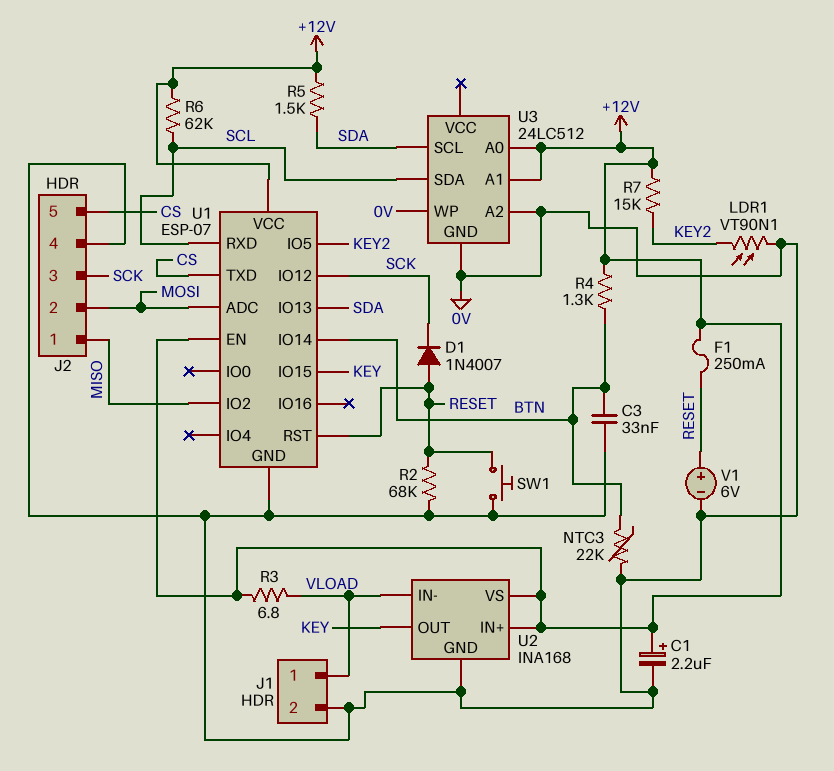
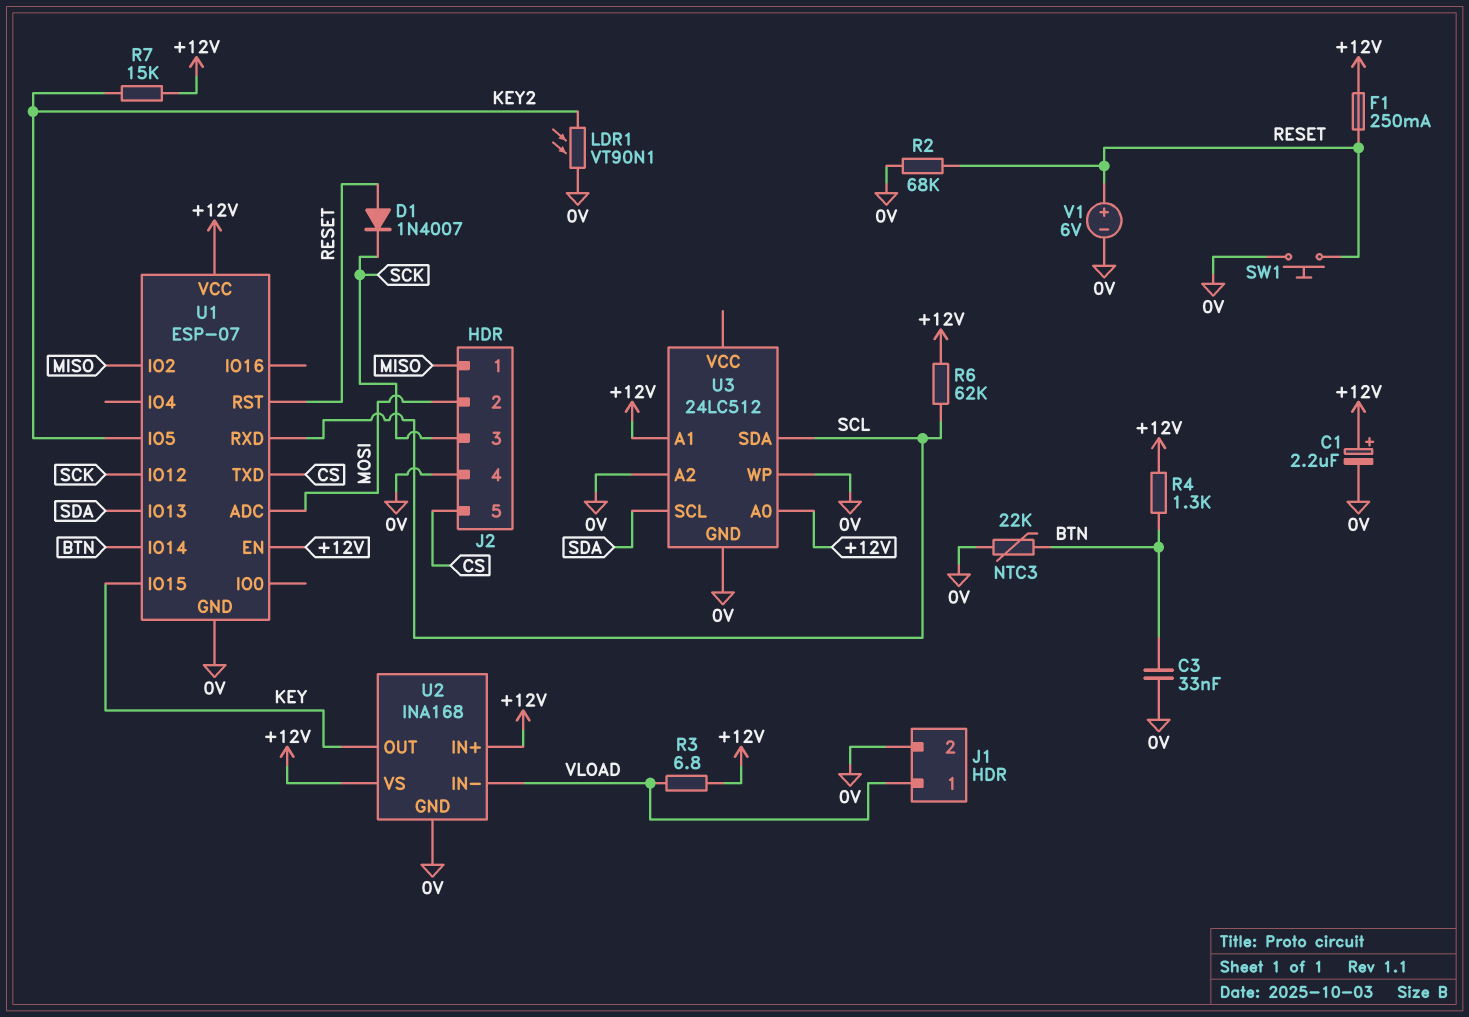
R5: 1.5k (+12V, SDA) -> none

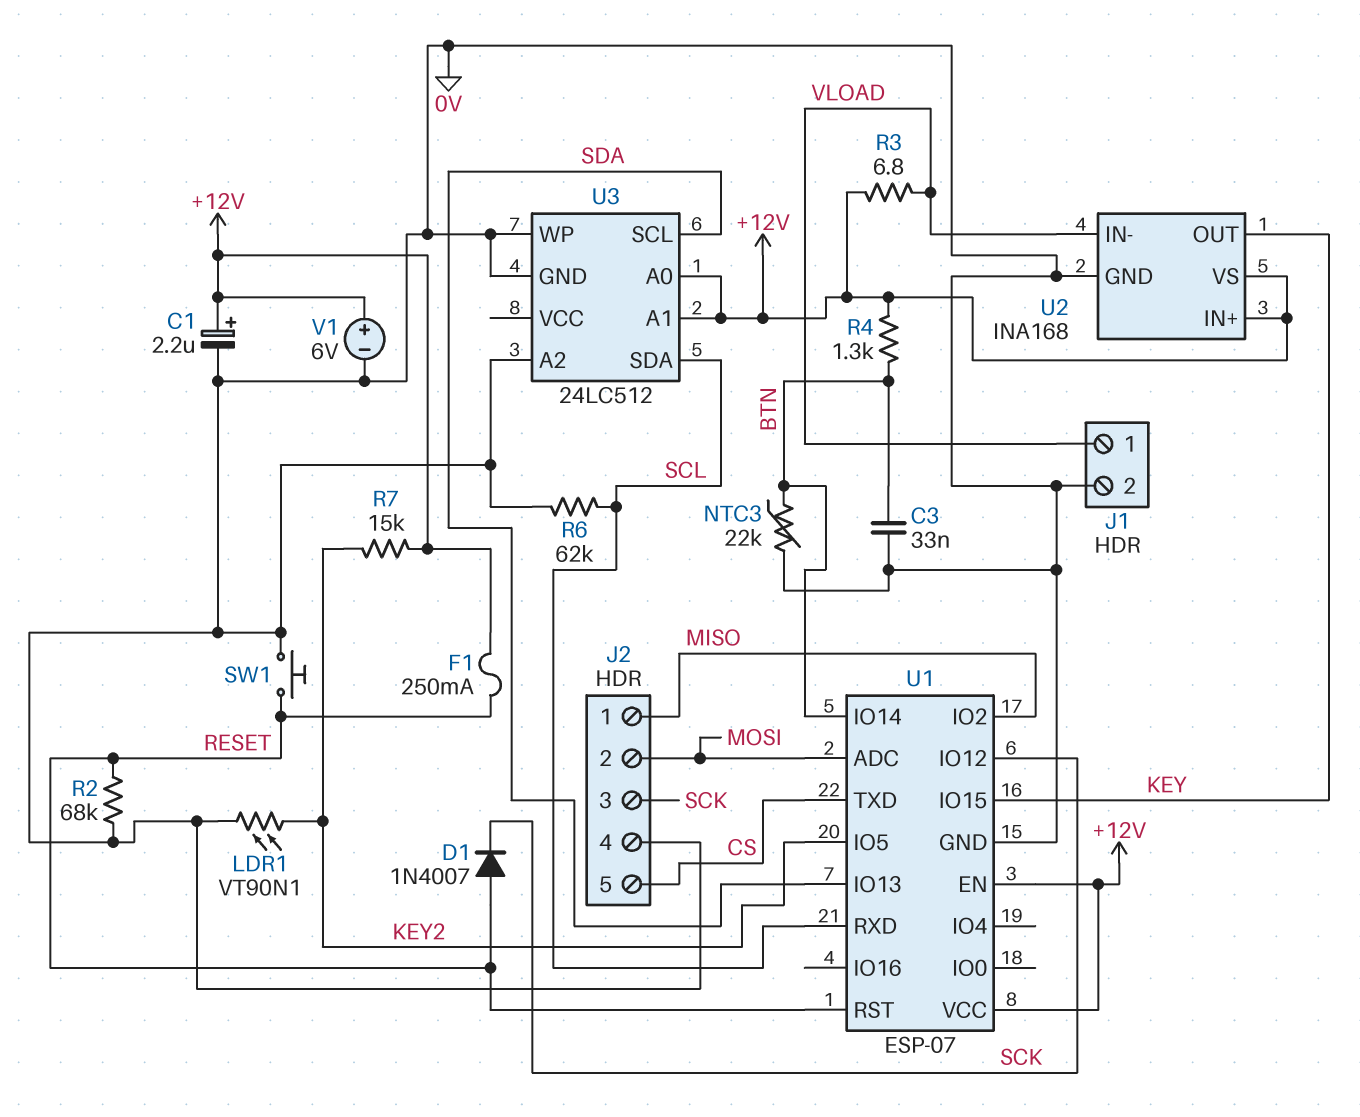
R6: 62k (+12V, SCL) -> 62k (0V, SCL)
V1: 6V (plus RESET, minus 0V) -> 6V (plus +12V, minus 0V)

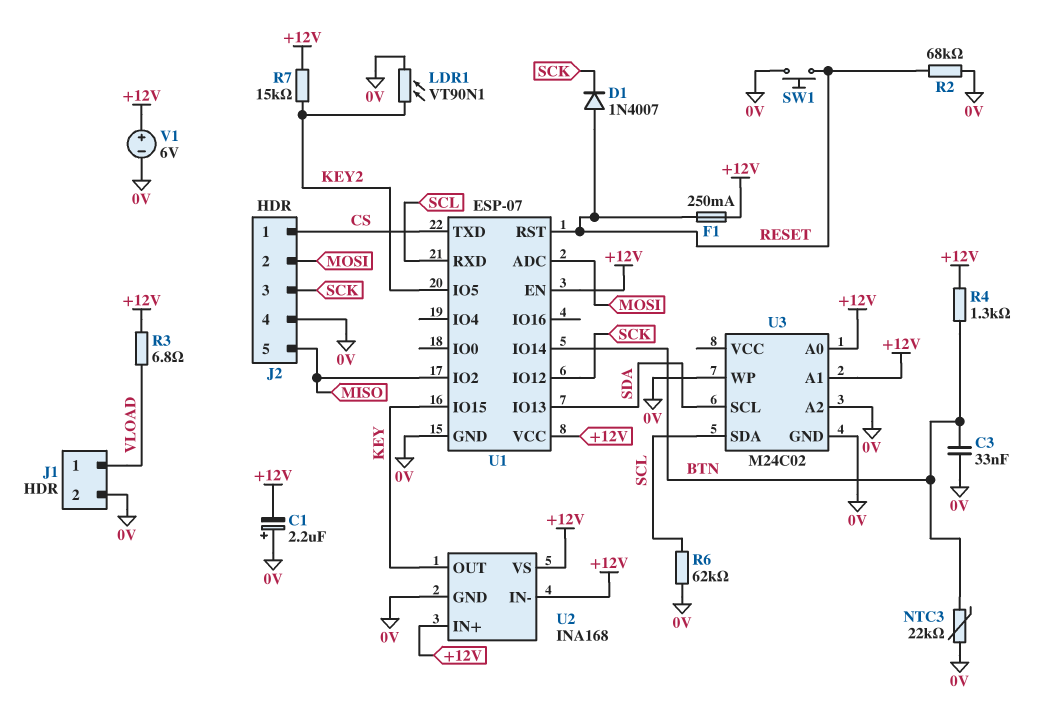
C1: 2.2uF (plus +12V, minus 0V) -> 2.2uF (plus 0V, minus +12V)
J2 pin 1: MISO -> CS
J2 pin 5: CS -> MISO
U2 pin IN-: VLOAD -> +12V
U3: 24LC512 -> M24C02

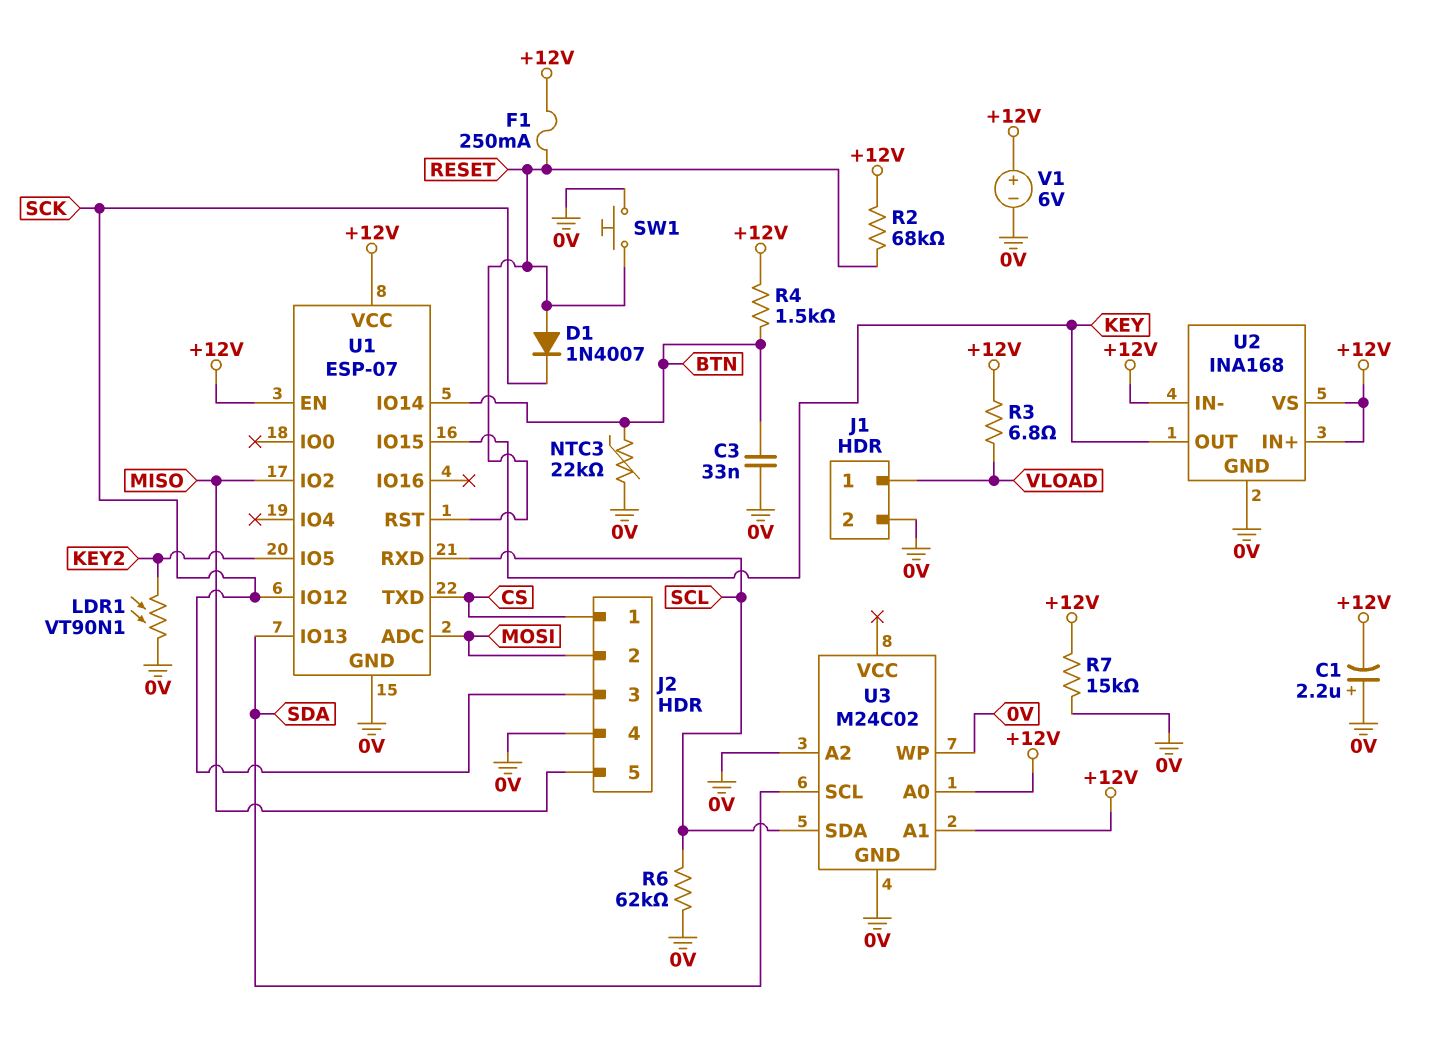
R2: 68k (0V, RESET) -> 68k (+12V, RESET)
R4: 1.3k (+12V, BTN) -> 1.5k (+12V, BTN)
R7: 15k (+12V, KEY2) -> 15k (+12V, 0V)

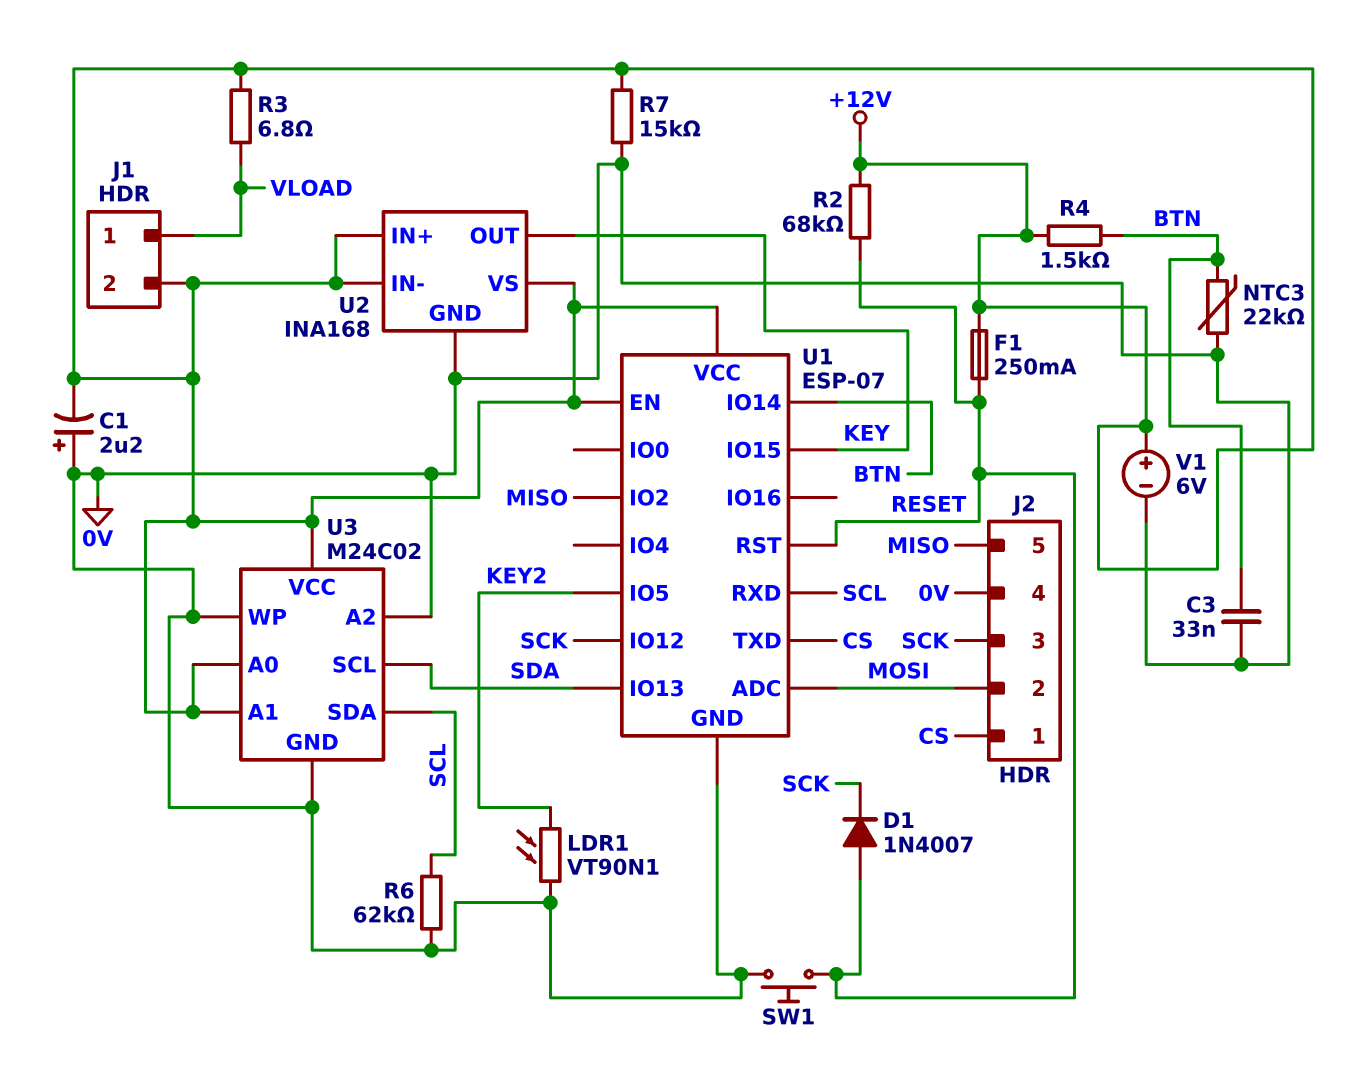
J1 pin 2: 0V -> +12V
U3 pin VCC: none -> +12V

